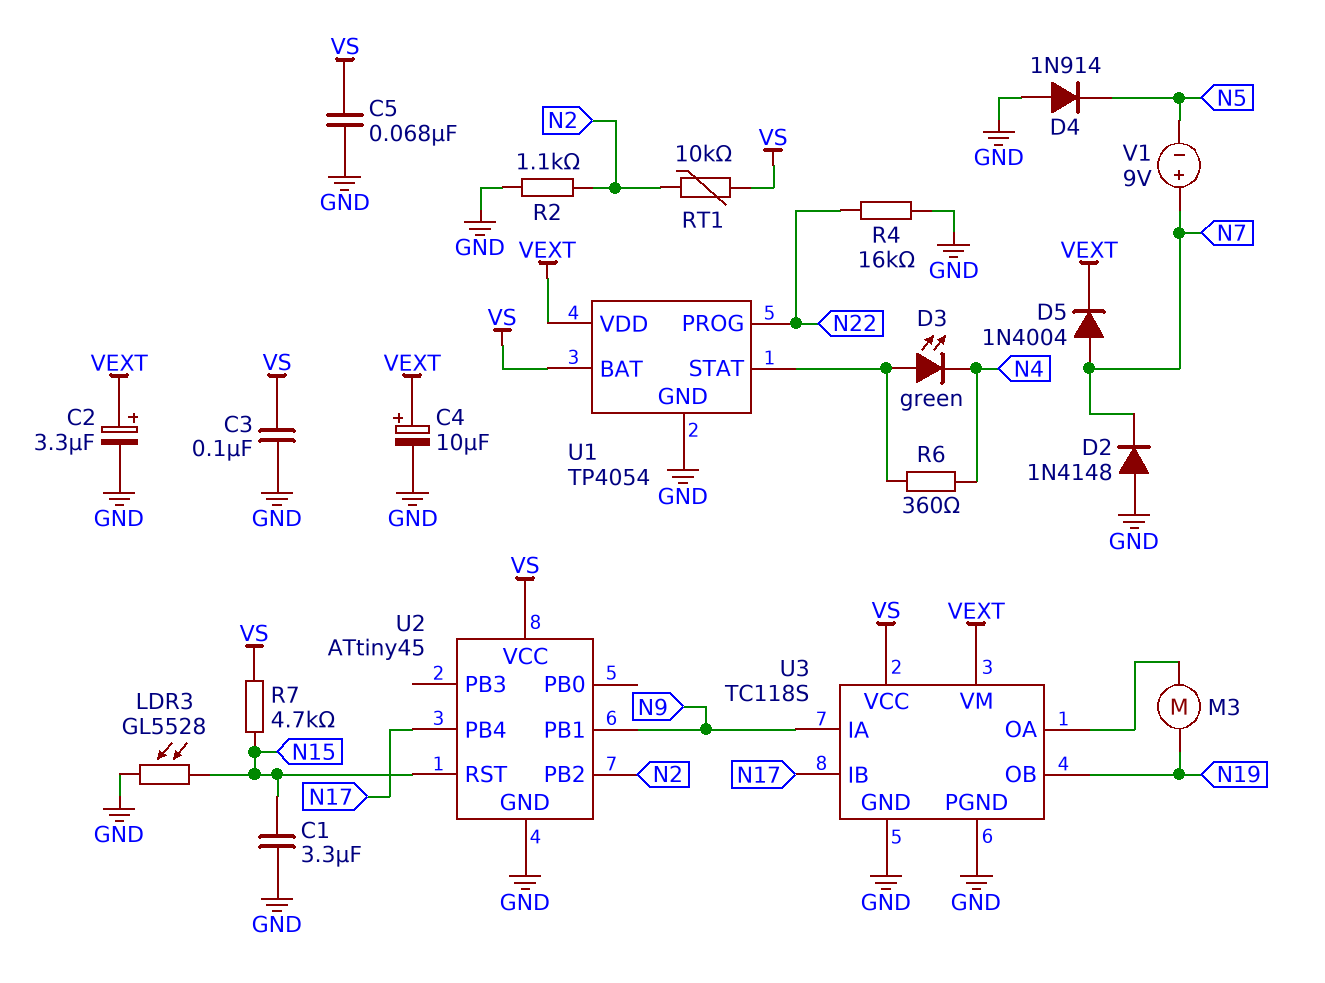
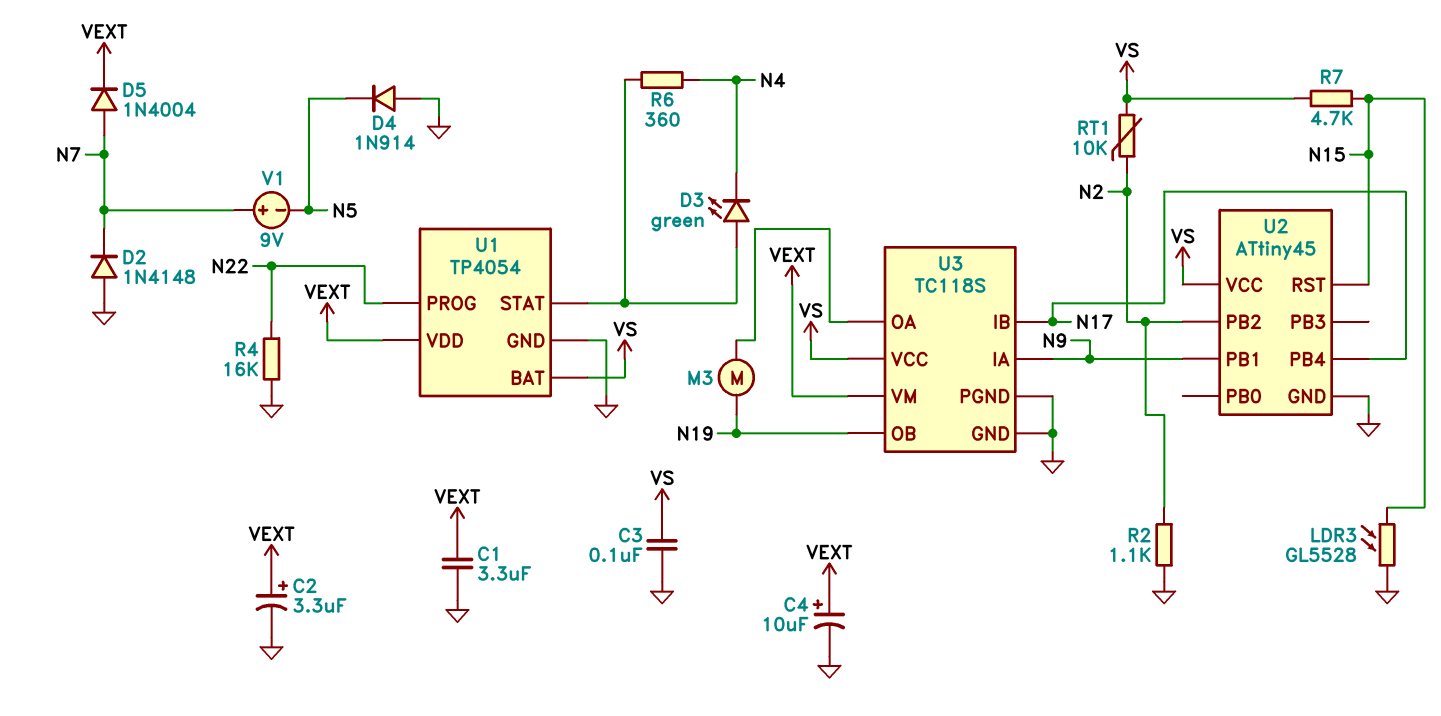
C1: 3.3uF (GND, N15) -> 3.3uF (GND, VEXT)
C5: 68nF (GND, VS) -> none

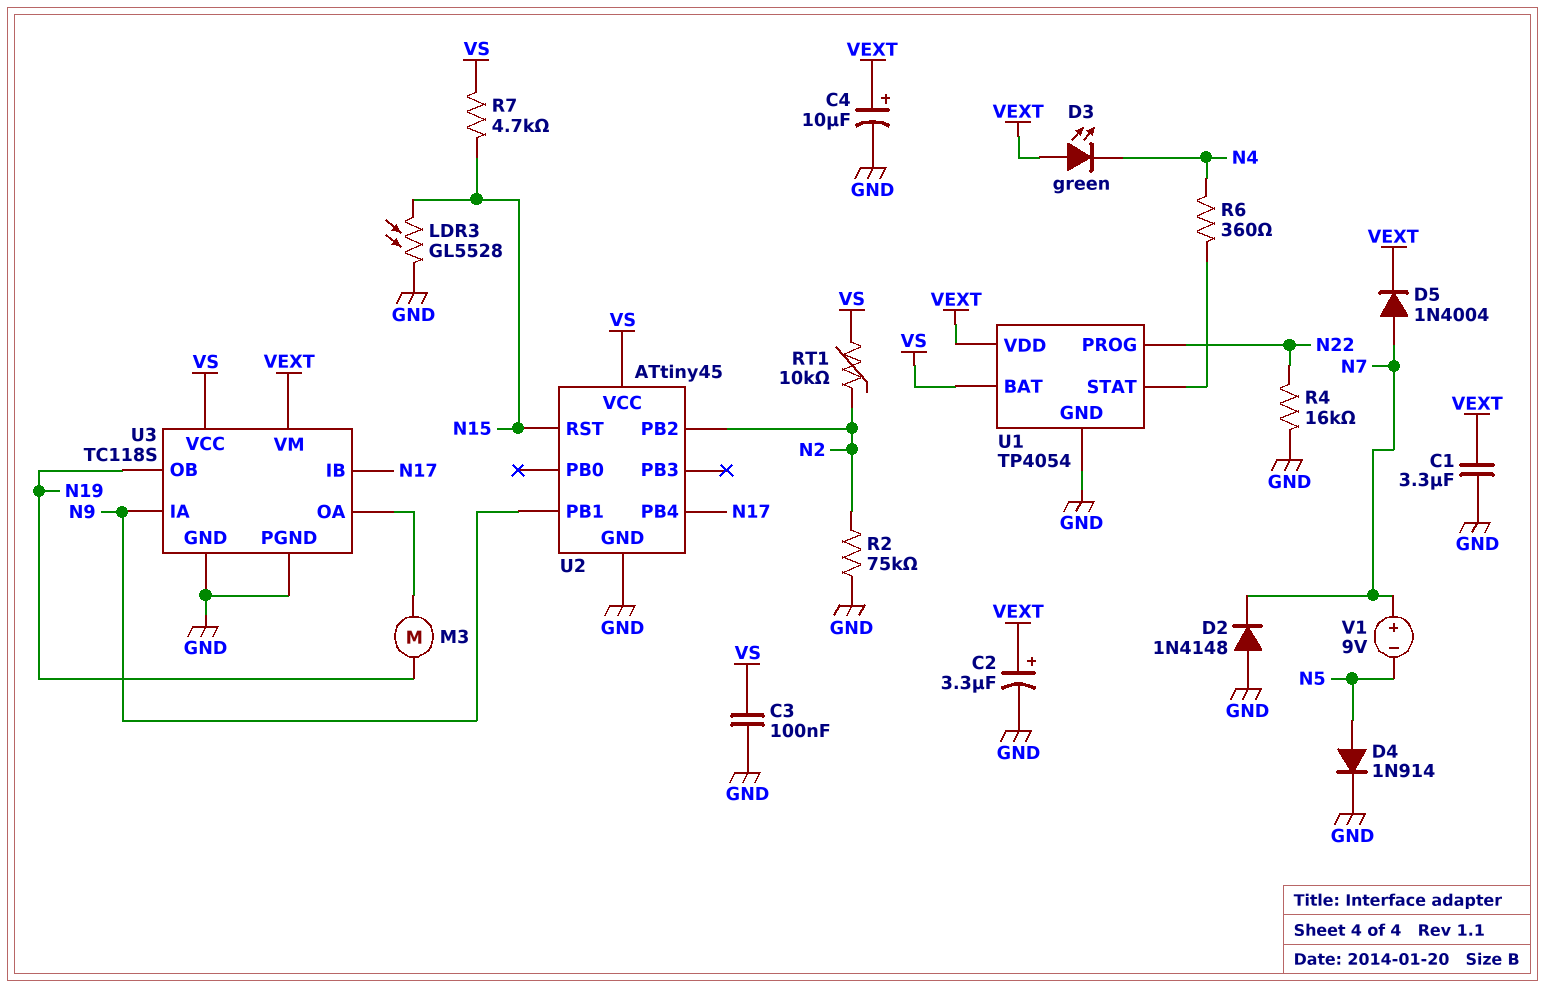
D3: LED green (A U1/STAT, K N4) -> LED green (A VEXT, K N4)
D4: diode 1N914 (A GND, K N5) -> diode 1N914 (A N5, K GND)
R2: 1.1k (GND, N2) -> 75k (GND, N2)

